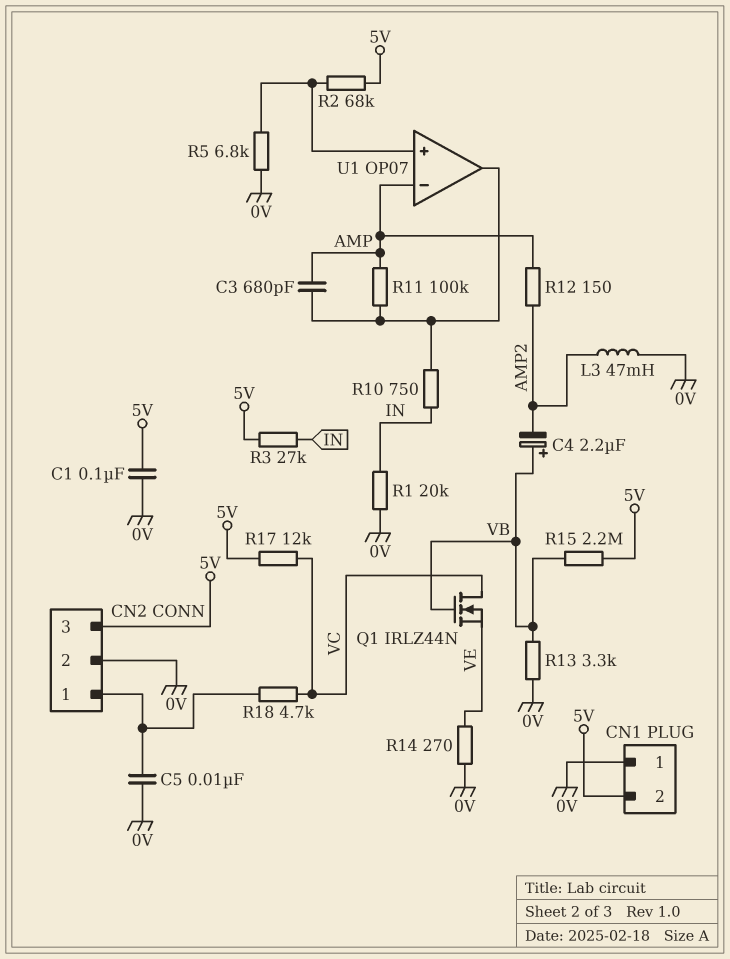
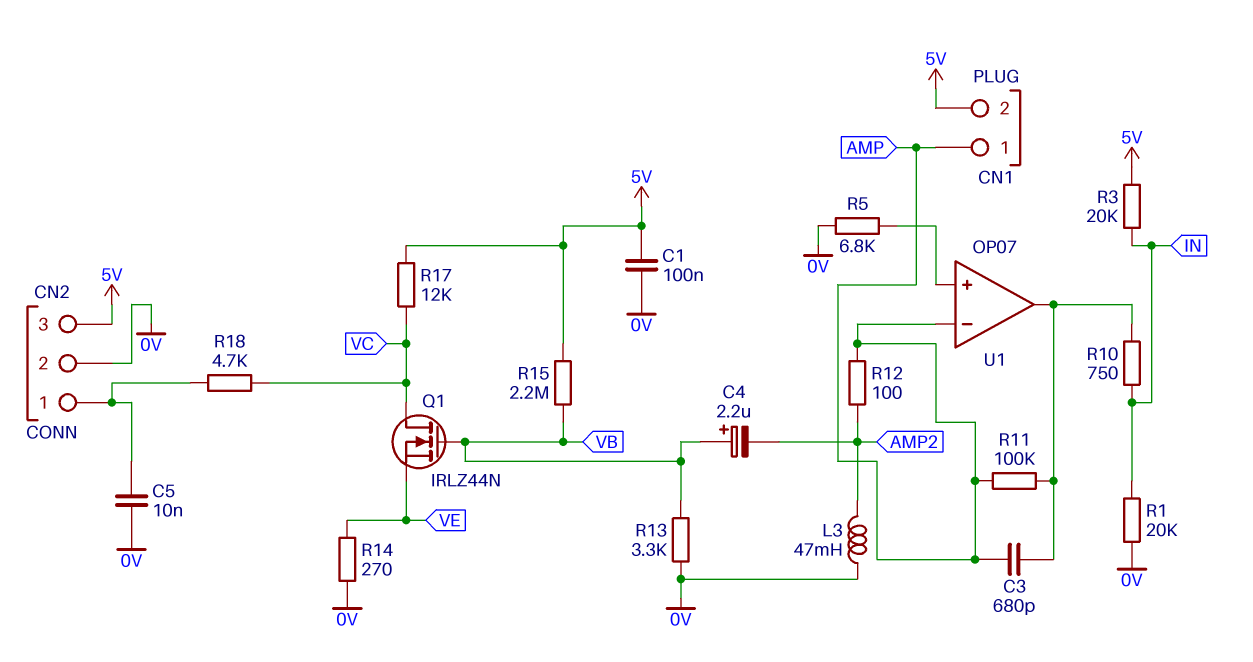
CN1 pin 1: 0V -> AMP
R2: 68k (5V, U1/in+) -> none
R3: 27k (5V, IN) -> 20k (5V, IN)
R12: 150 (AMP, AMP2) -> 100 (AMP, AMP2)

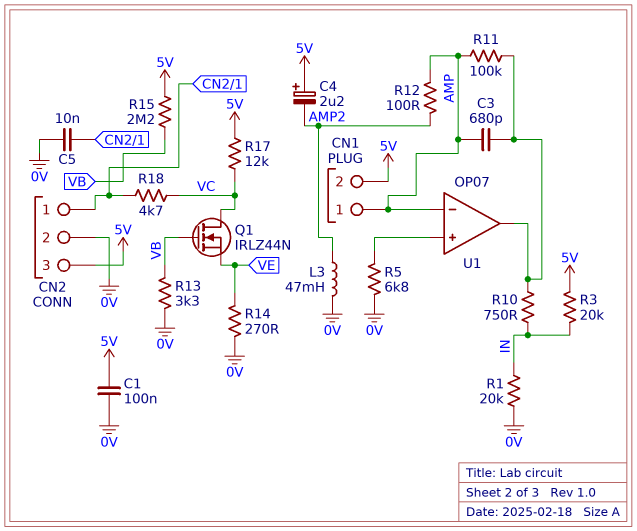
C4: 2.2uF (plus VB, minus AMP2) -> 2.2uF (plus 5V, minus AMP2)

